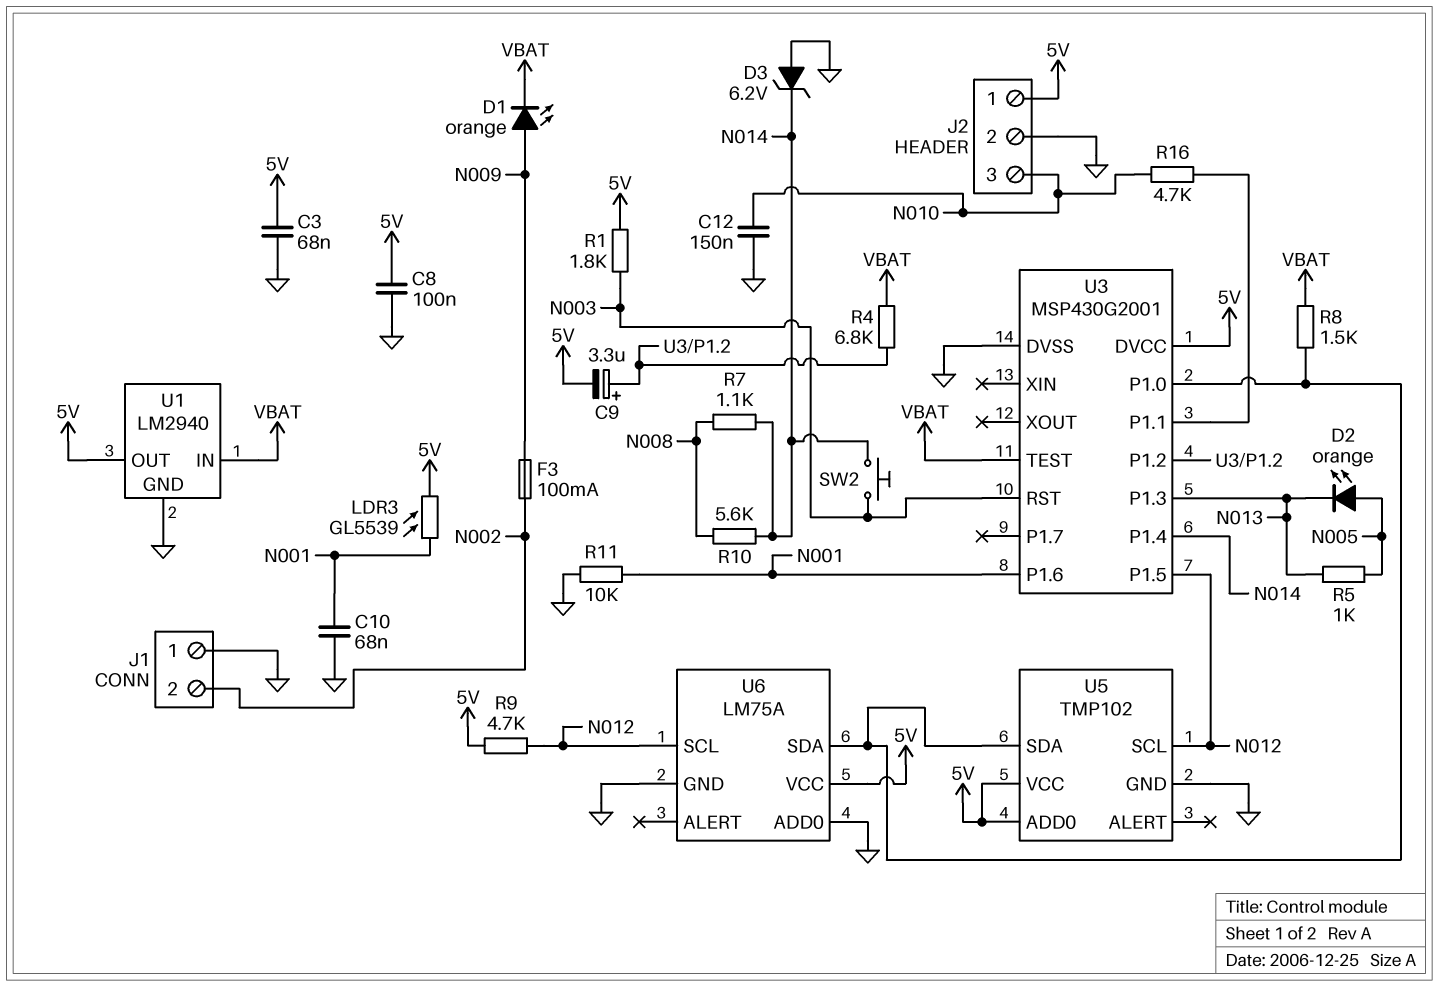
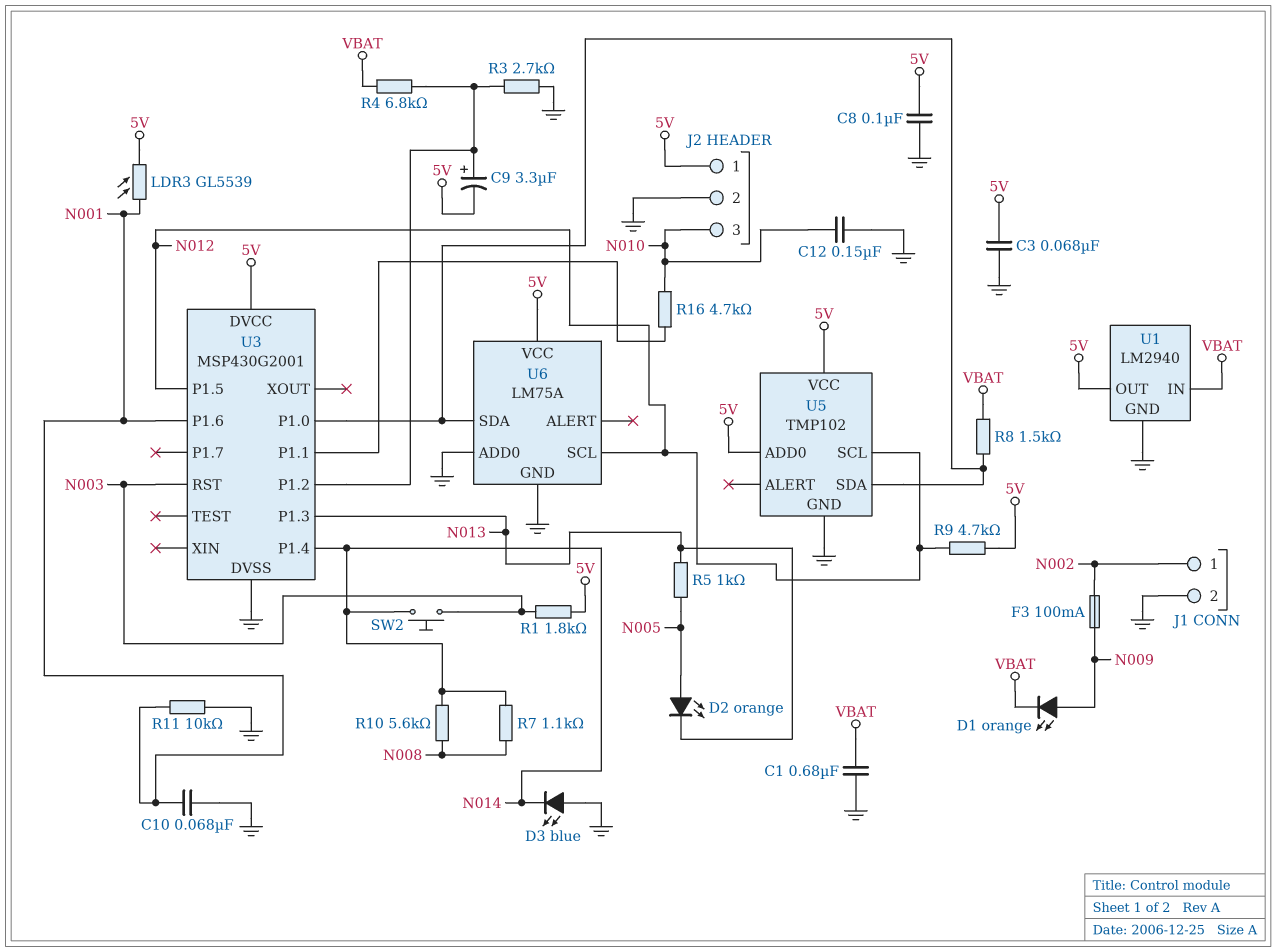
C1: none -> 680nF (GND, VBAT)
D3: zener 6.2V (A GND, K N014) -> LED blue (A GND, K N014)
J1 pin 1: GND -> N002
J1 pin 2: N002 -> GND
R3: none -> 2.7k (GND, U3/P1.2)
U3 pin TEST: VBAT -> none

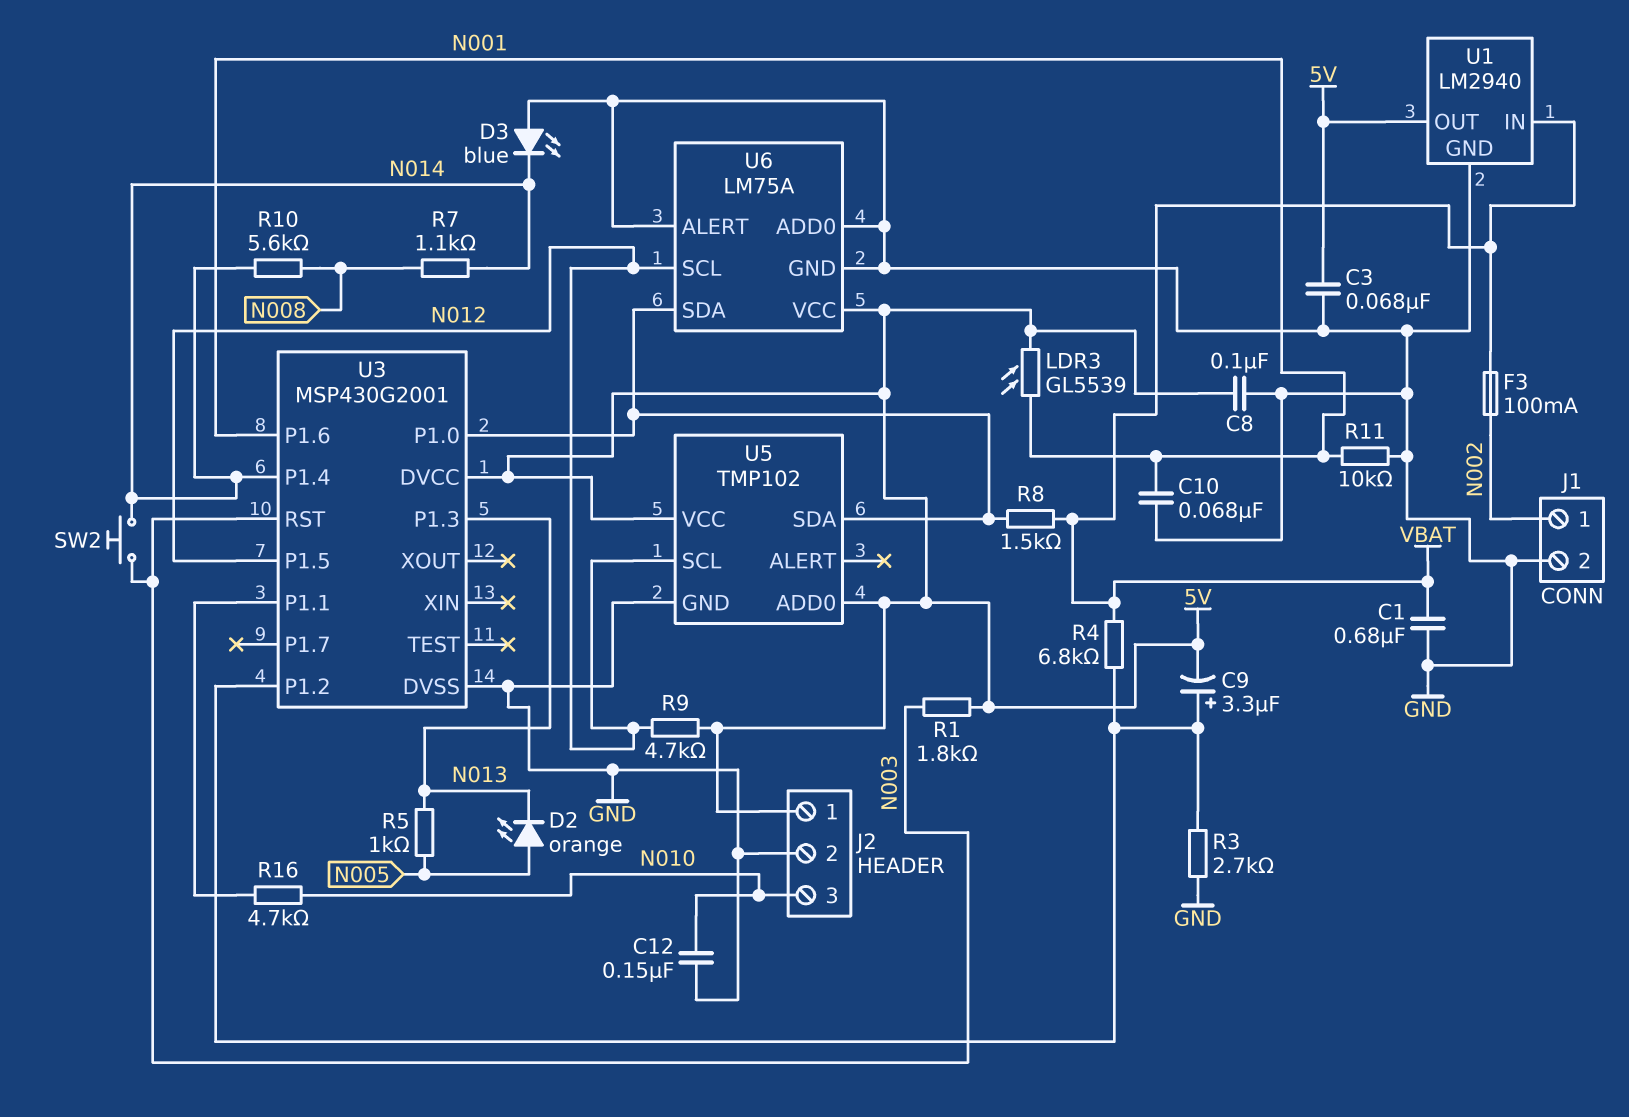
D1: LED orange (A N009, K VBAT) -> none
F3: 100mA (N002, N009) -> 100mA (N002, VBAT)
U6 pin ALERT: none -> GND

